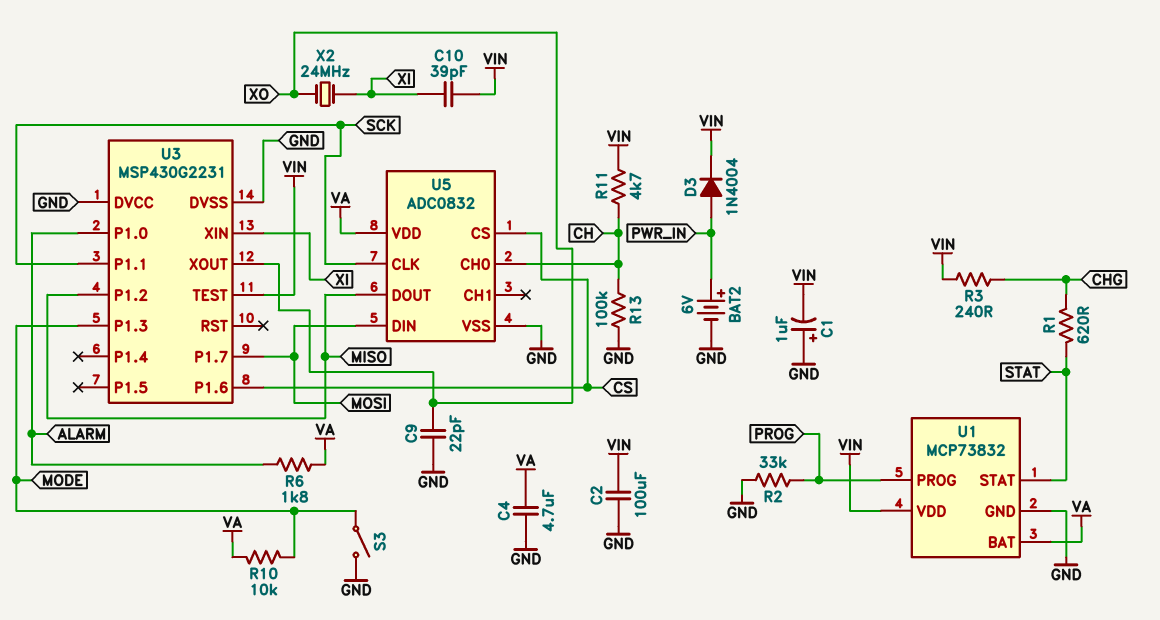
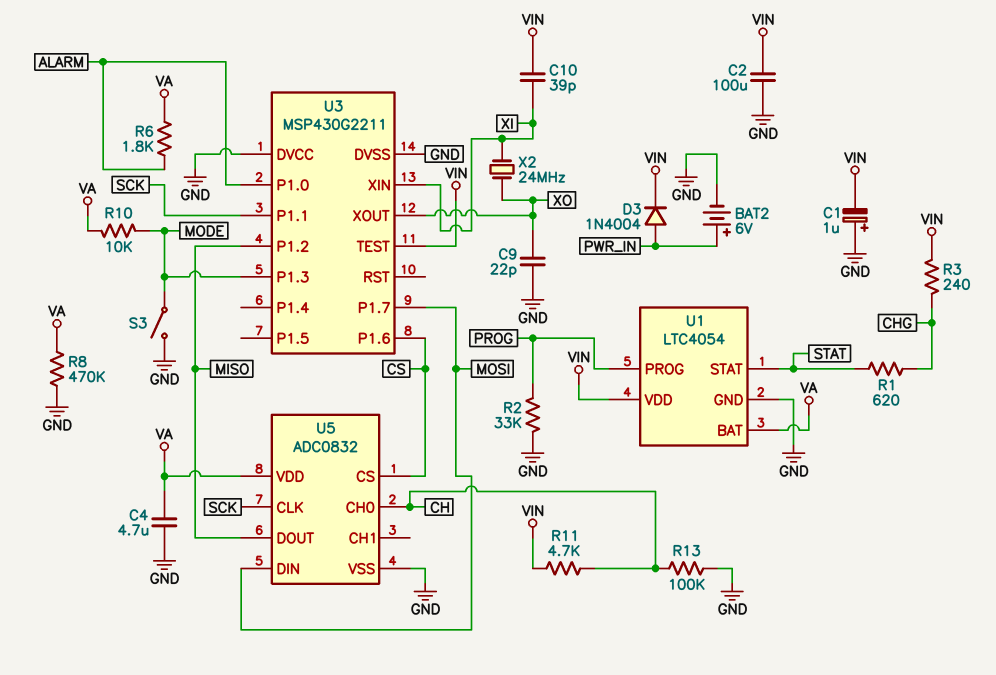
R8: none -> 470k (GND, VA)
U1: MCP73832 -> LTC4054
U3: MSP430G2231 -> MSP430G2211

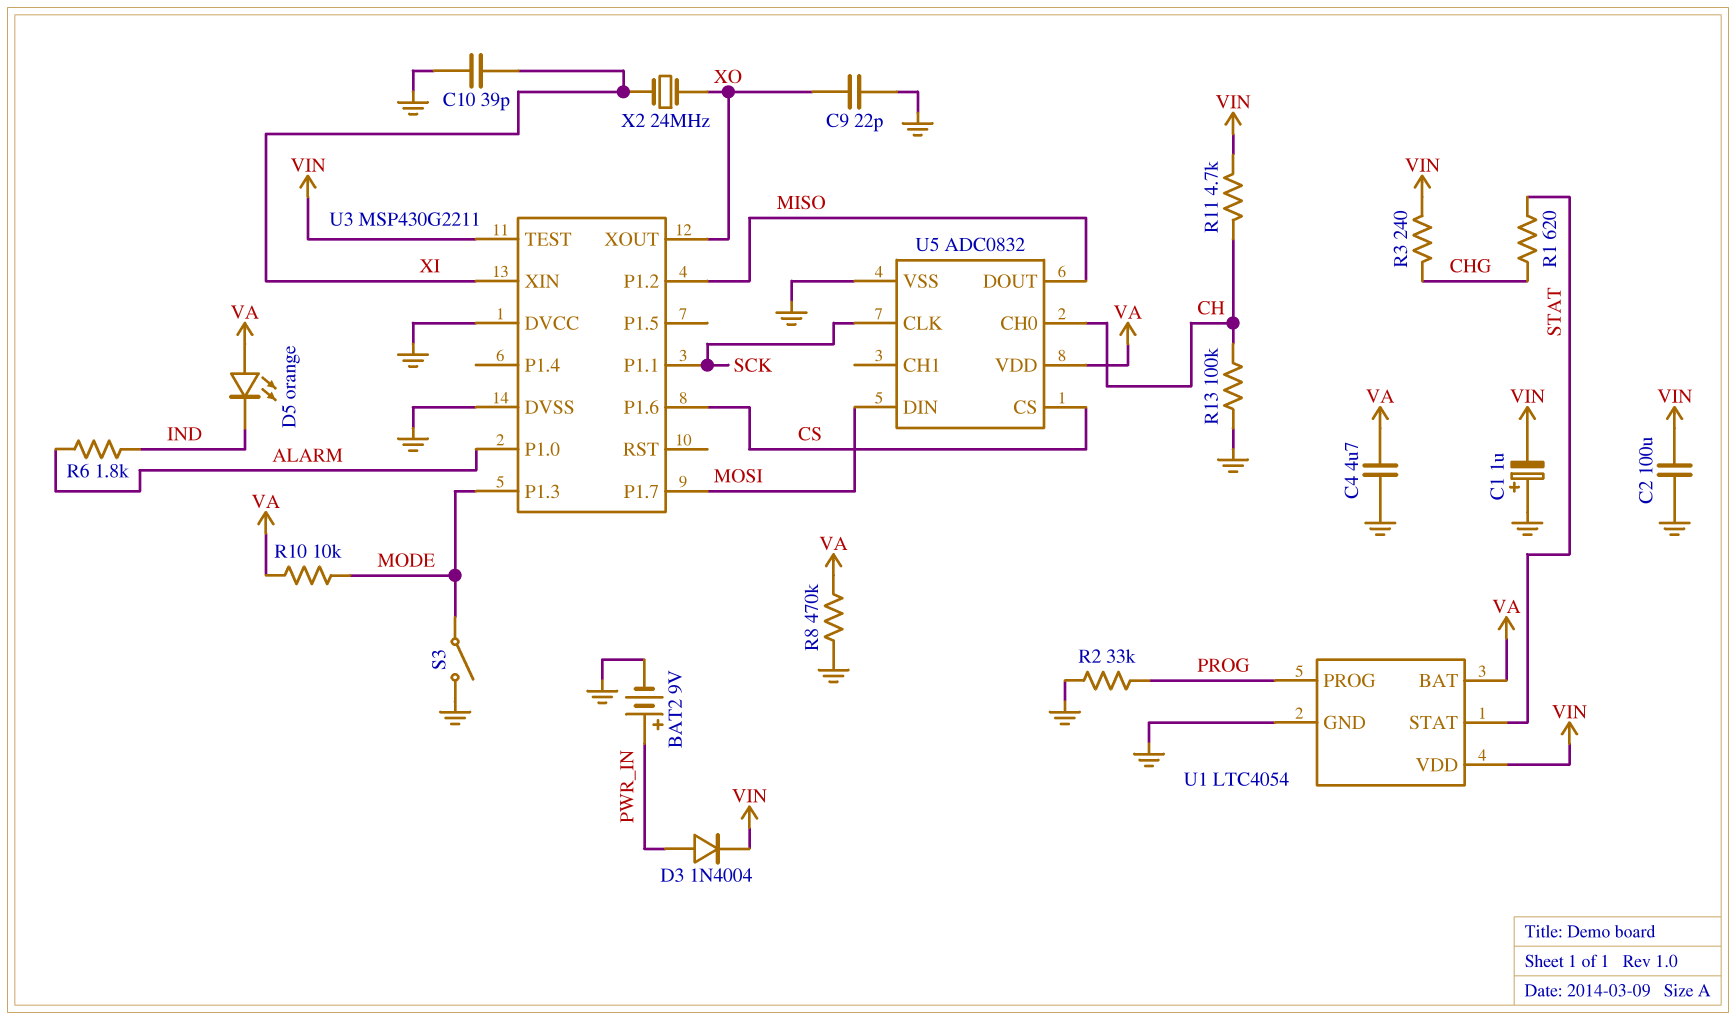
BAT2: 6V (plus PWR_IN, minus GND) -> 9V (plus PWR_IN, minus GND)
C10: 39pF (VIN, XI) -> 39pF (GND, XI)
D5: none -> LED orange (A VA, K IND)
R6: 1.8k (ALARM, VA) -> 1.8k (ALARM, IND)

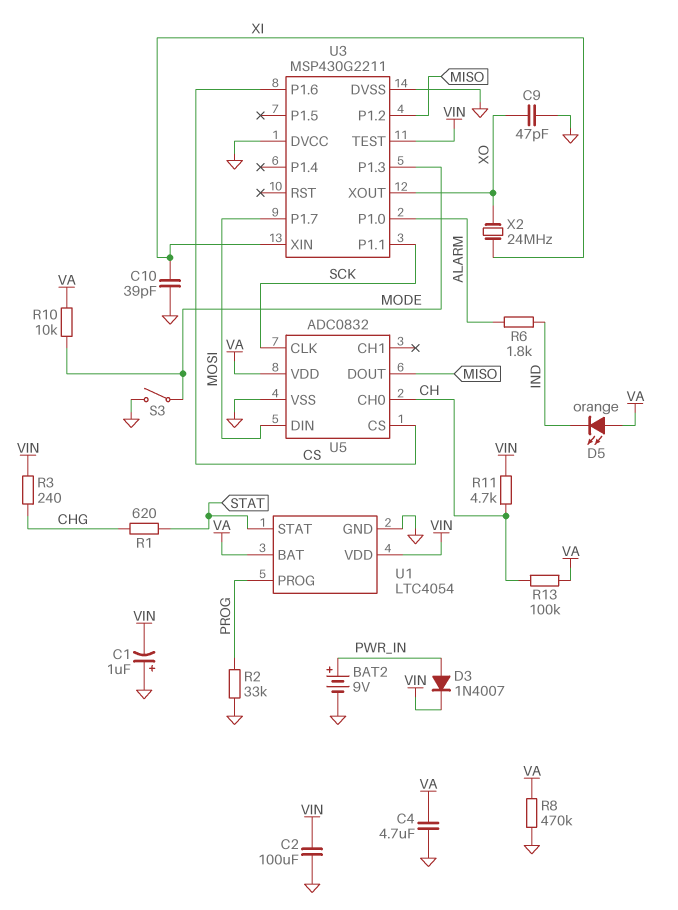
C9: 22pF (GND, XO) -> 47pF (GND, XO)
D3: diode 1N4004 (A PWR_IN, K VIN) -> diode 1N4007 (A PWR_IN, K VIN)
R13: 100k (CH, GND) -> 100k (CH, VA)

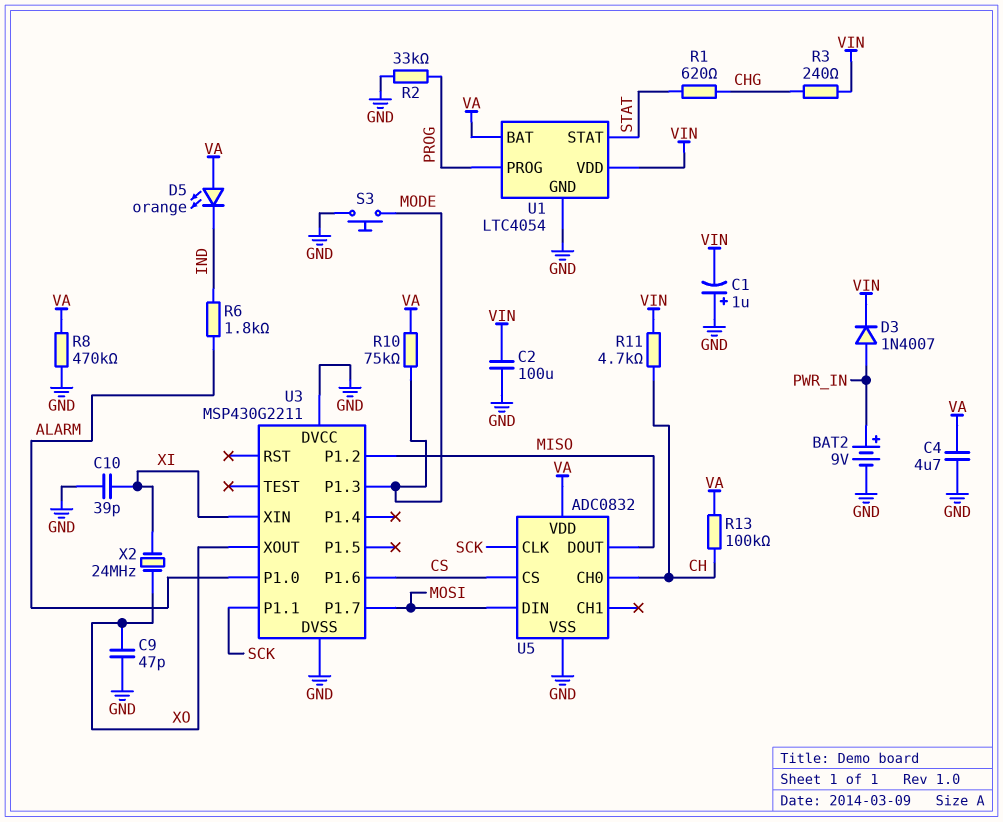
R10: 10k (MODE, VA) -> 75k (MODE, VA)
S3: switch (GND, MODE) -> button (GND, MODE)
U3 pin TEST: VIN -> none

